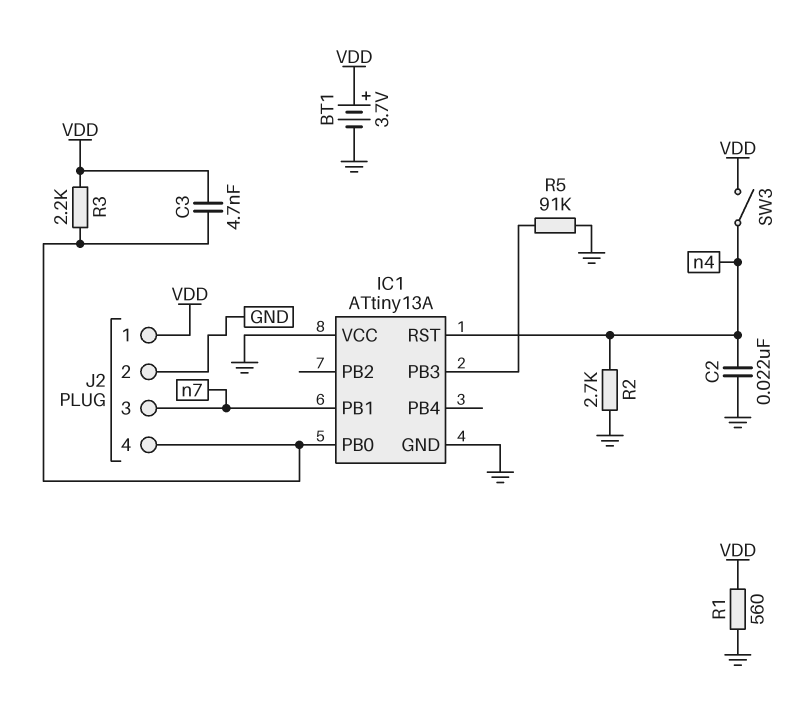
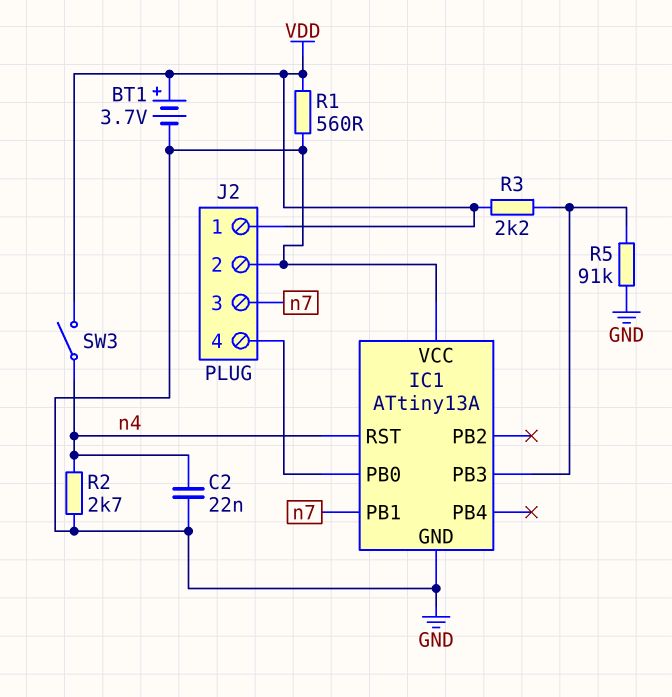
C3: 4.7nF (IC1/PB0, VDD) -> none
R3: 2.2k (IC1/PB0, VDD) -> 2.2k (IC1/PB3, VDD)

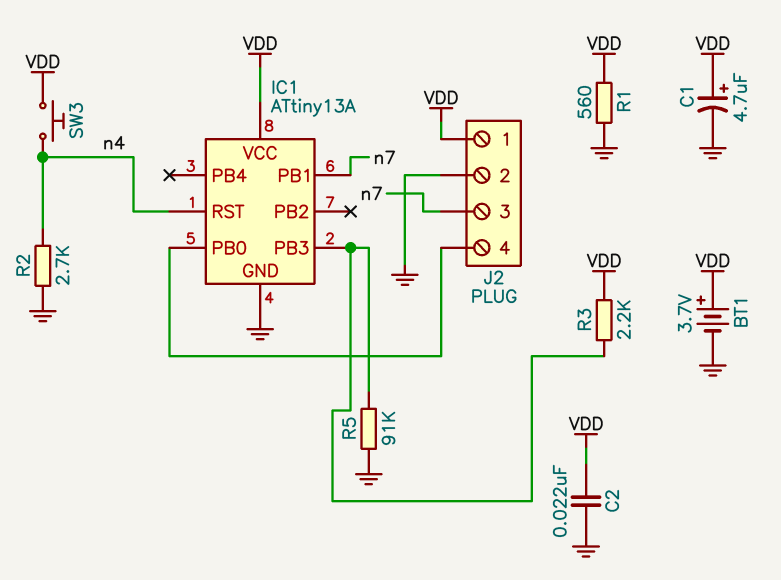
C1: none -> 4.7uF (plus VDD, minus GND)
C2: 22nF (GND, n4) -> 22nF (GND, VDD)
IC1 pin VCC: GND -> VDD
SW3: switch (VDD, n4) -> button (VDD, n4)

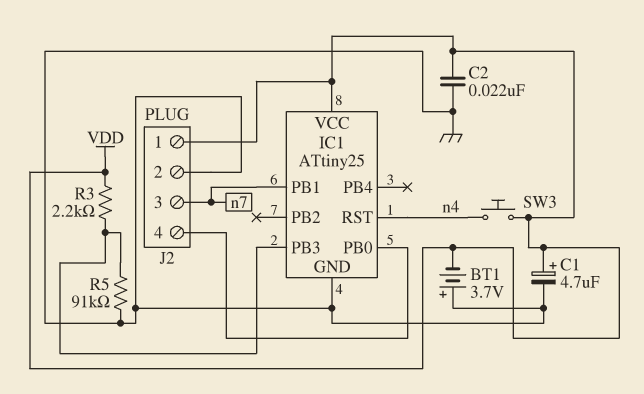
BT1: 3.7V (plus VDD, minus GND) -> 3.7V (plus GND, minus VDD)
IC1: ATtiny13A -> ATtiny25
R1: 560 (GND, VDD) -> none
R2: 2.7k (GND, n4) -> none

